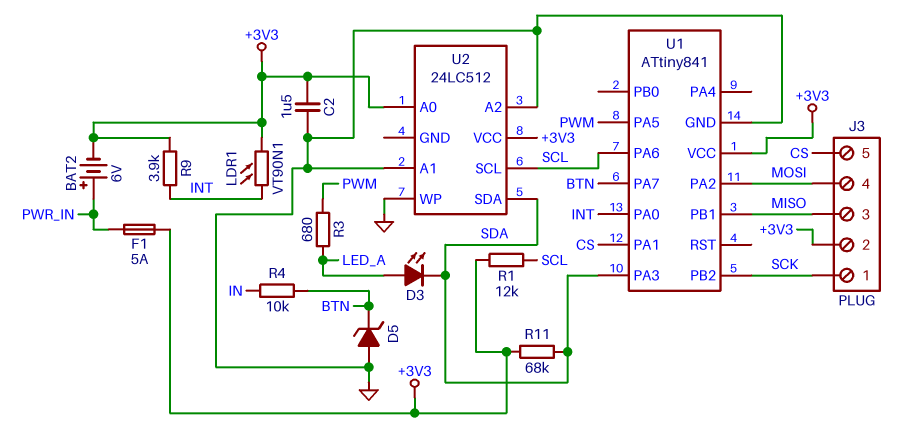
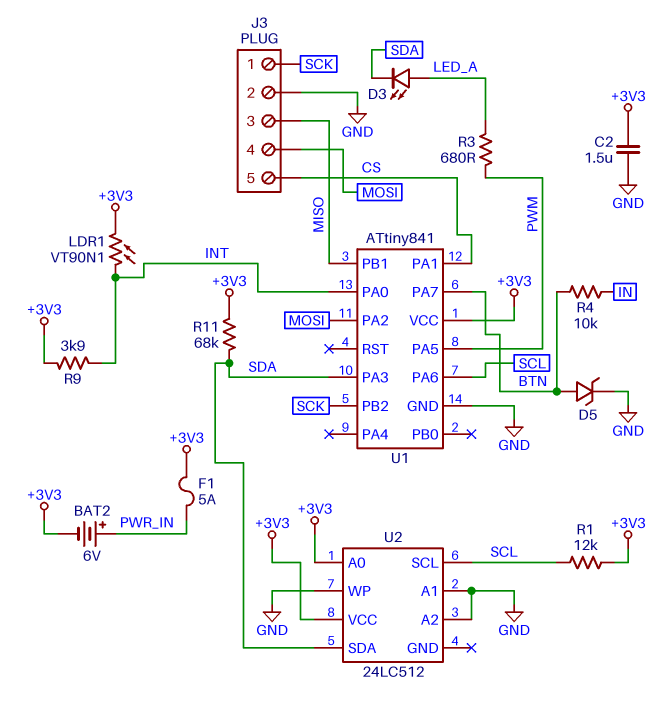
D5: zener (A GND, K BTN) -> zener (A BTN, K GND)
J3 pin 2: +3V3 -> GND

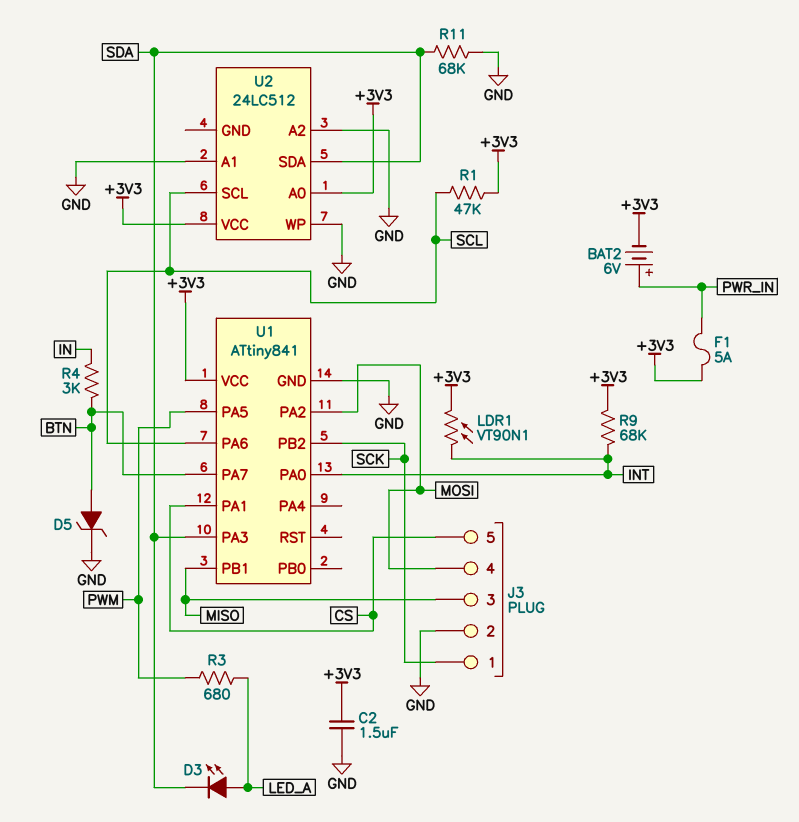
R1: 12k (+3V3, SCL) -> 47k (+3V3, SCL)
R4: 10k (BTN, IN) -> 3k (BTN, IN)
R9: 3.9k (+3V3, INT) -> 68k (+3V3, INT)
R11: 68k (+3V3, SDA) -> 68k (GND, SDA)

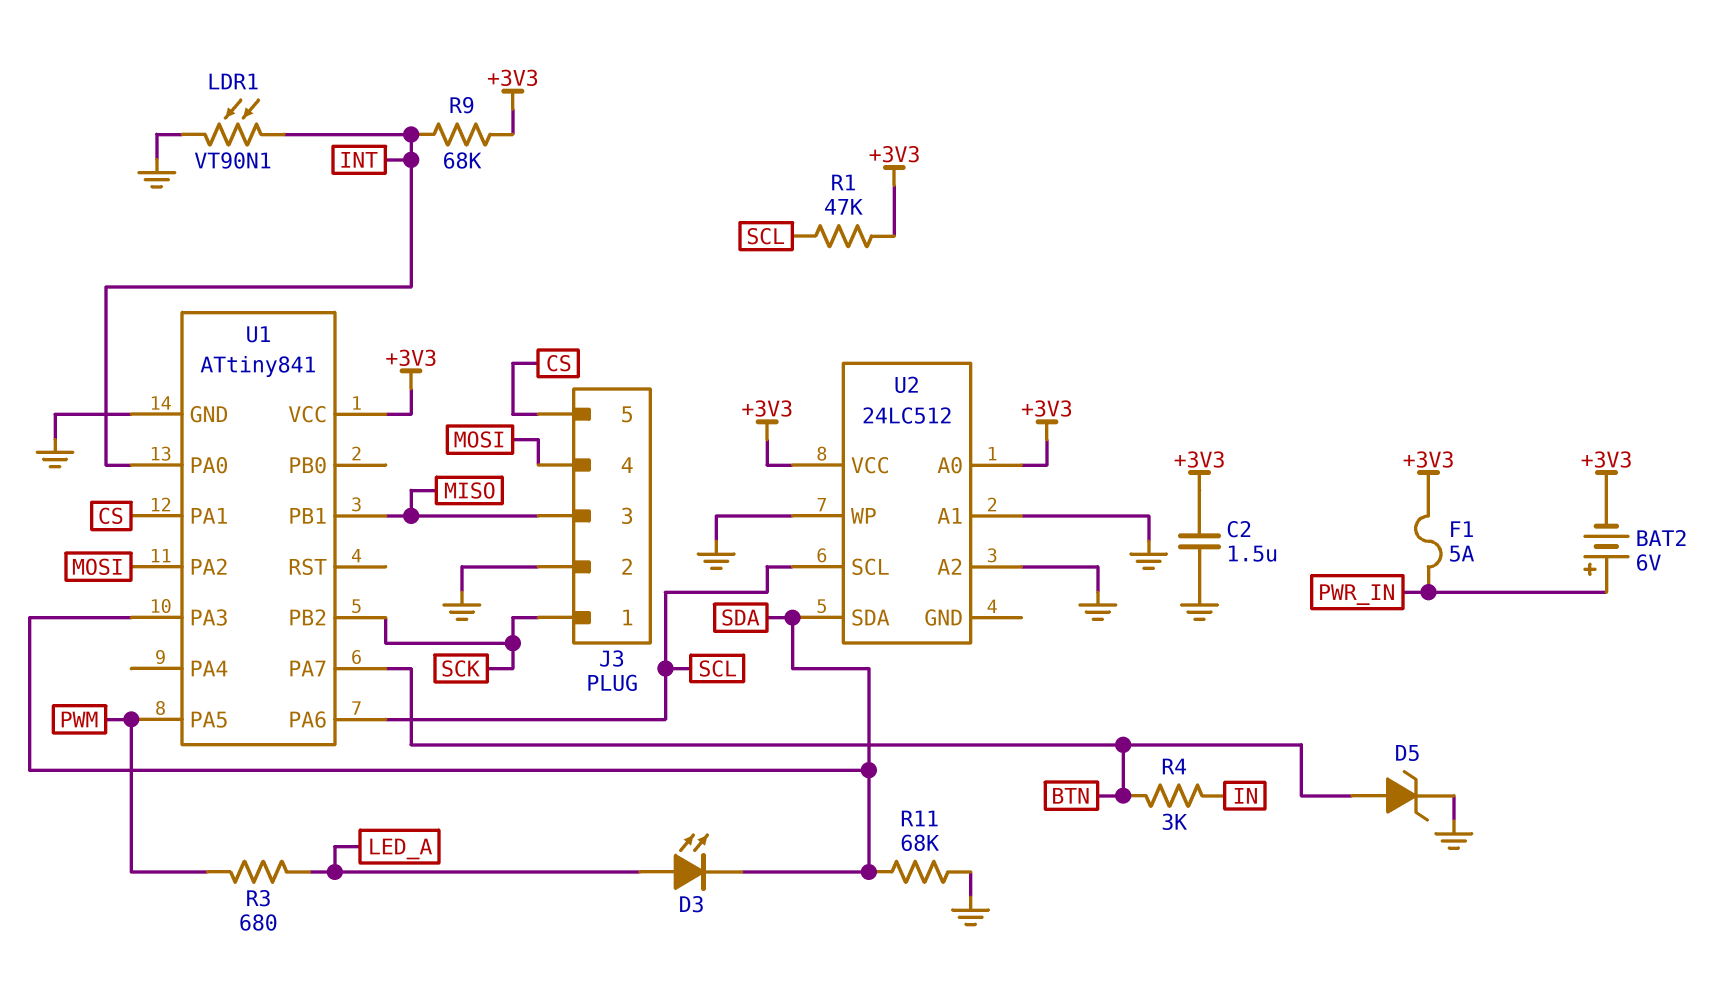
LDR1: VT90N1 (+3V3, INT) -> VT90N1 (GND, INT)

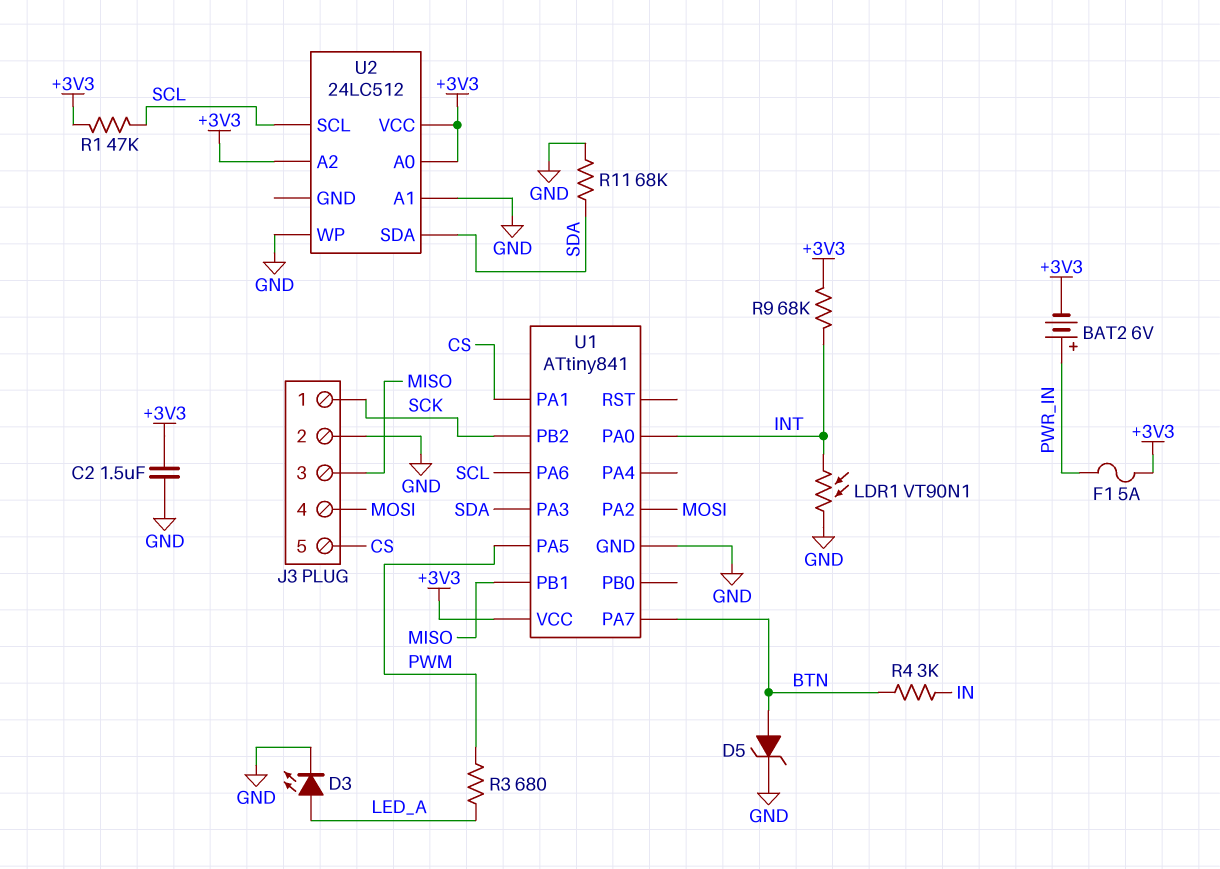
D3: LED (A LED_A, K SDA) -> LED (A LED_A, K GND)
U2 pin A2: GND -> +3V3

